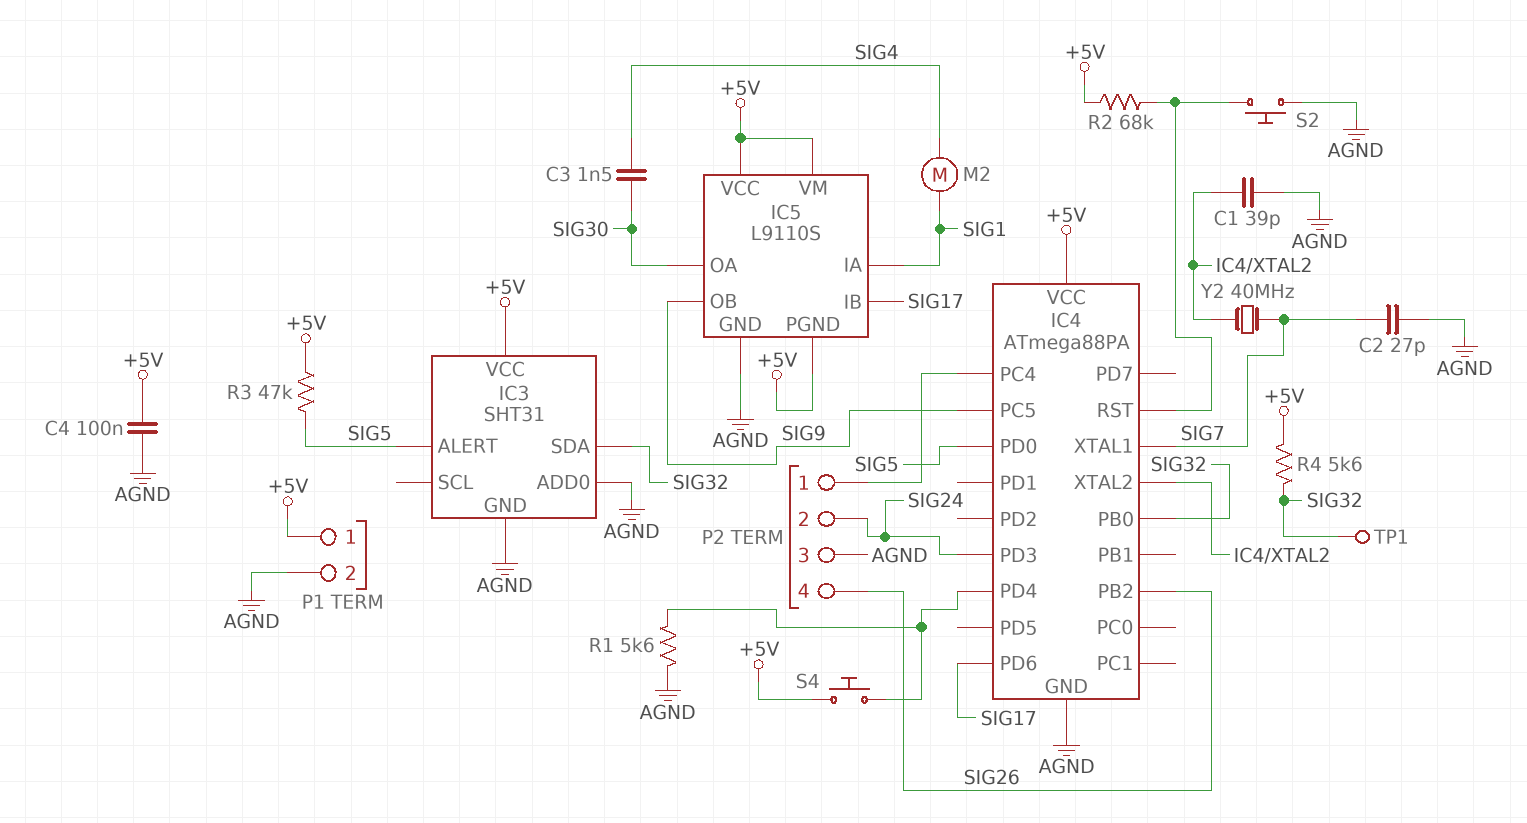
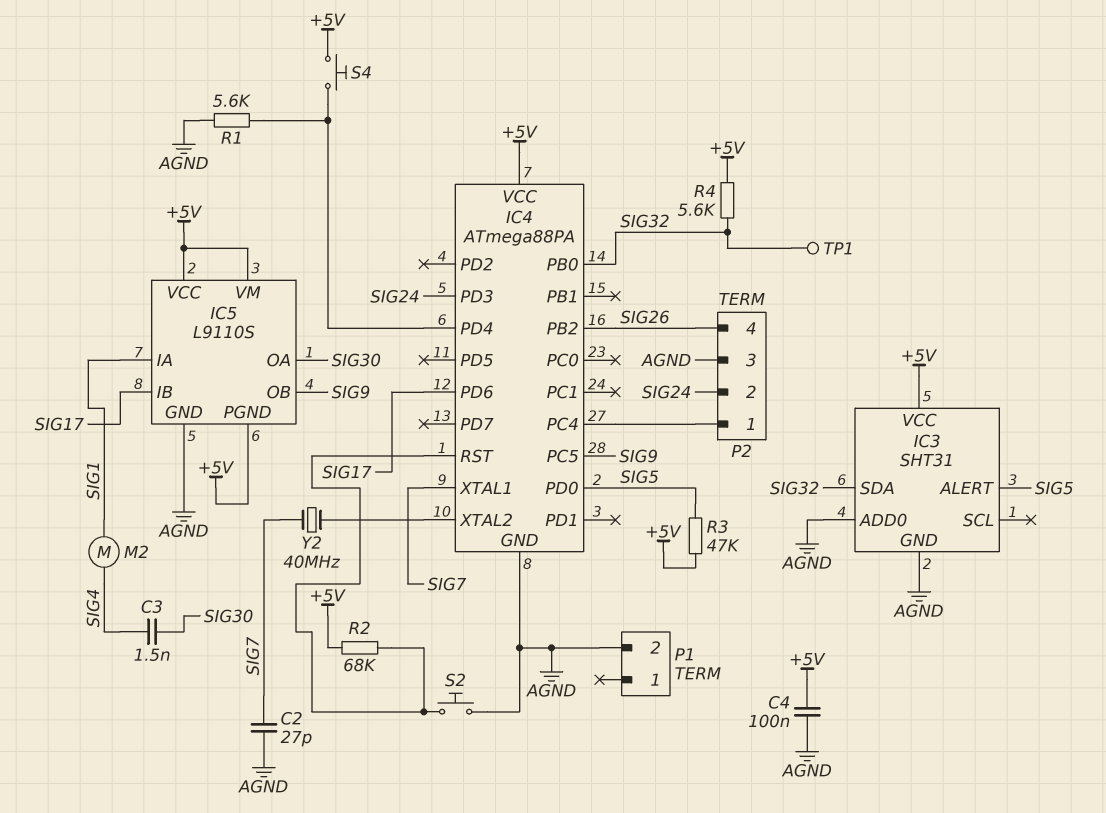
C1: 39pF (AGND, IC4/XTAL2) -> none
P1 pin 1: +5V -> none

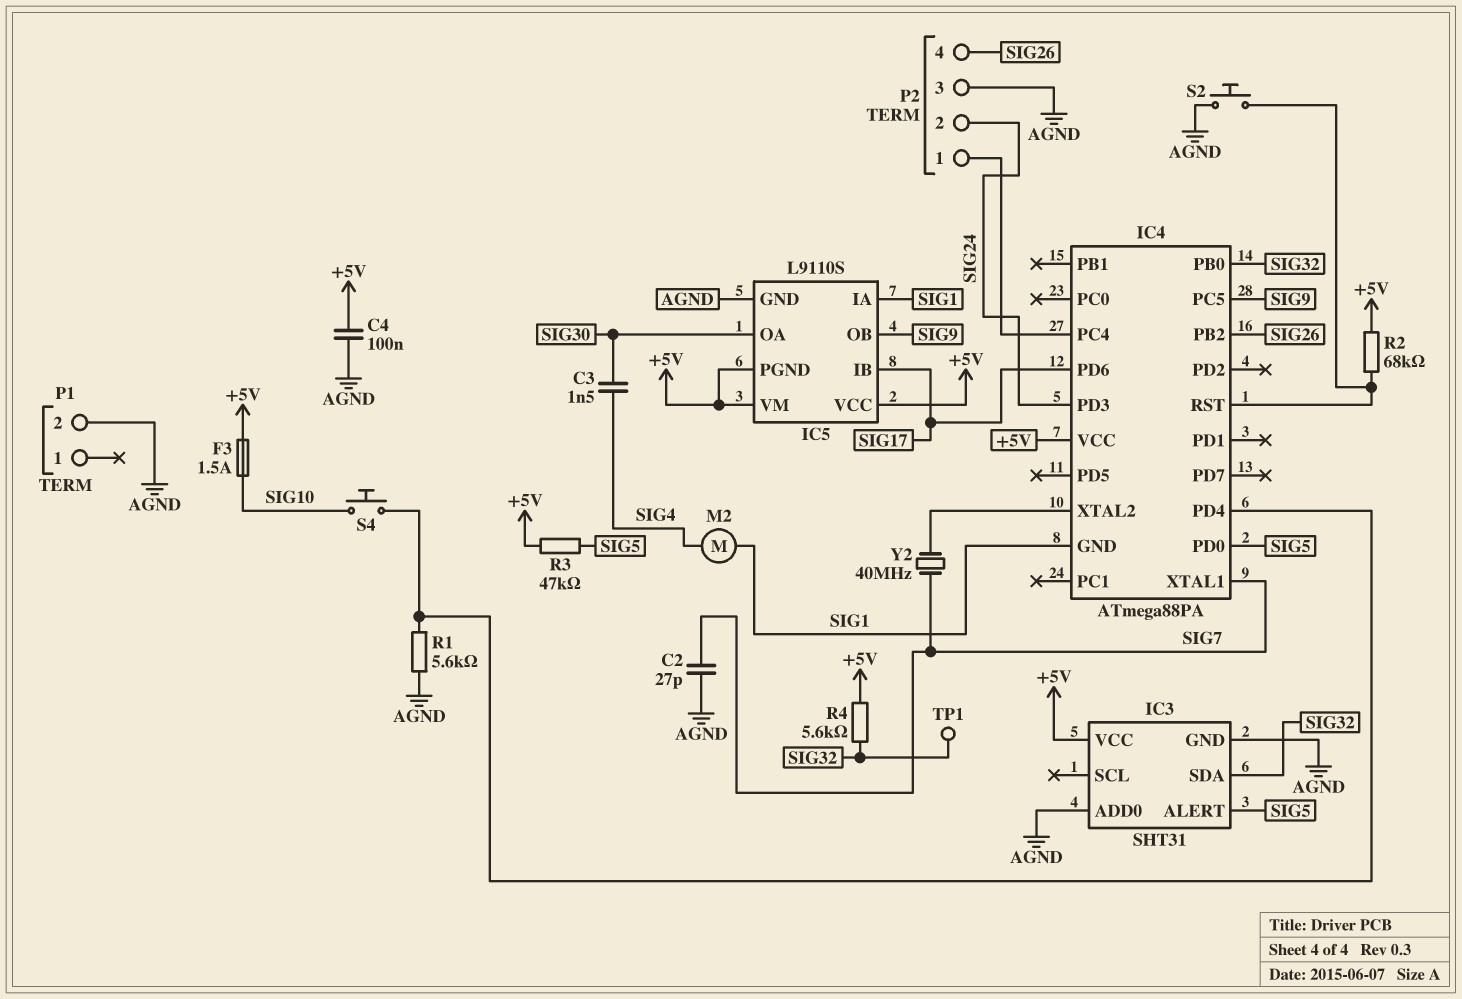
F3: none -> 1.5A (+5V, SIG10)
IC4 pin GND: AGND -> SIG1
S4: button (+5V, IC4/PD4) -> button (IC4/PD4, SIG10)

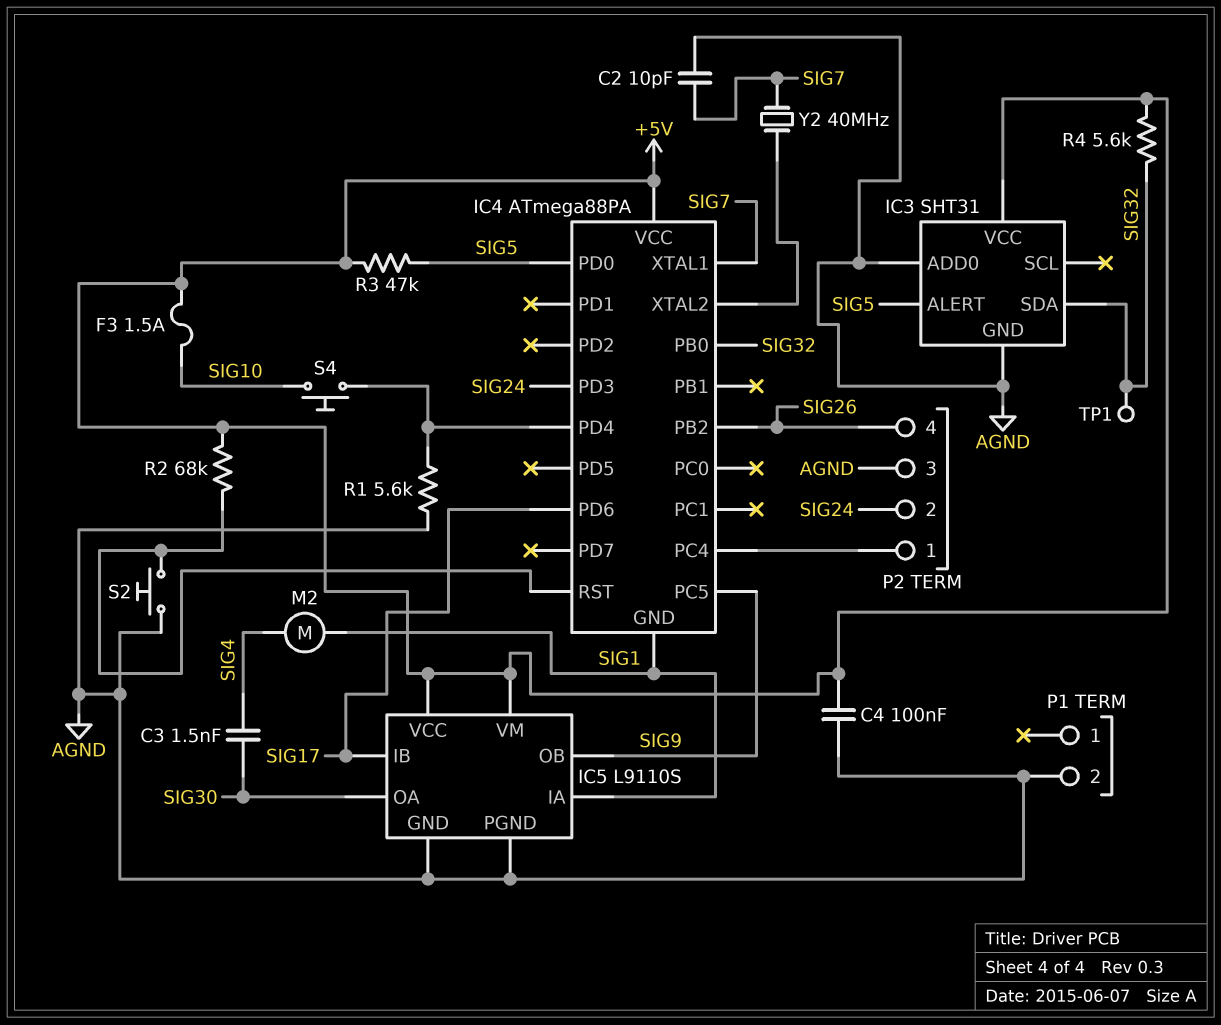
C2: 27pF (AGND, SIG7) -> 10pF (AGND, SIG7)
IC5 pin PGND: +5V -> AGND

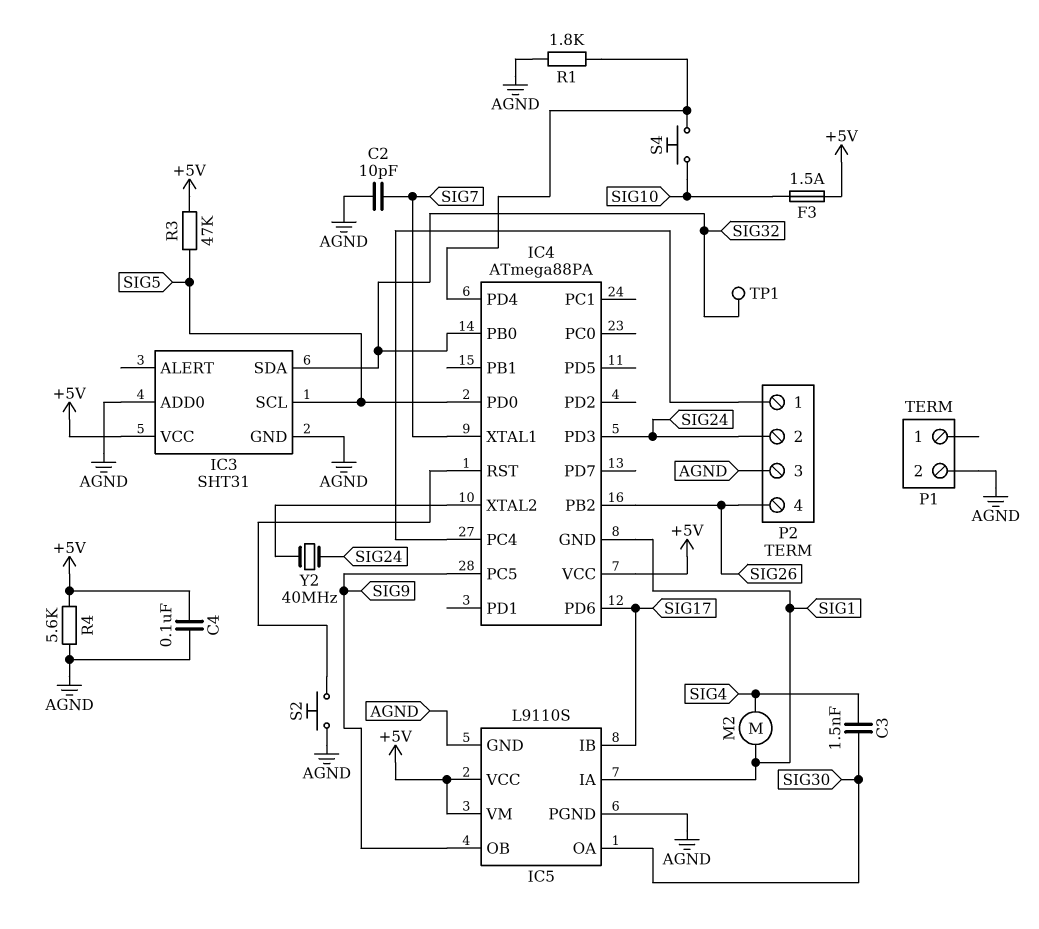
IC3 pin ALERT: SIG5 -> none
IC3 pin SCL: none -> SIG5
R1: 5.6k (AGND, IC4/PD4) -> 1.8k (AGND, IC4/PD4)
R2: 68k (+5V, IC4/RST) -> none
R4: 5.6k (+5V, SIG32) -> 5.6k (+5V, AGND)
Y2: 40MHz (IC4/XTAL2, SIG7) -> 40MHz (IC4/XTAL2, SIG24)

